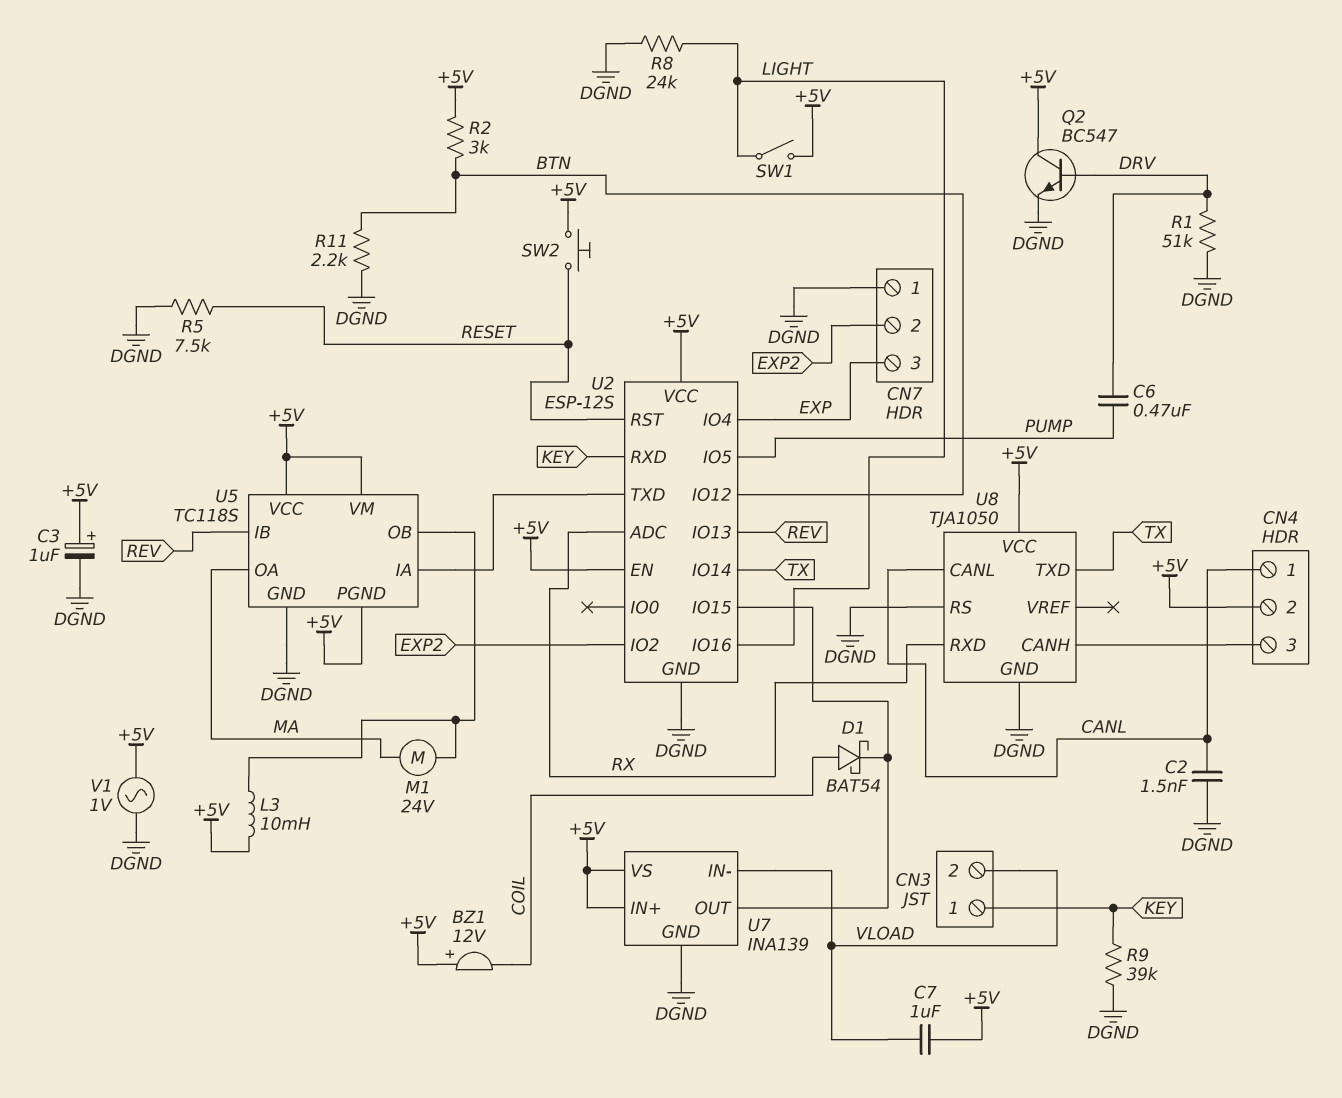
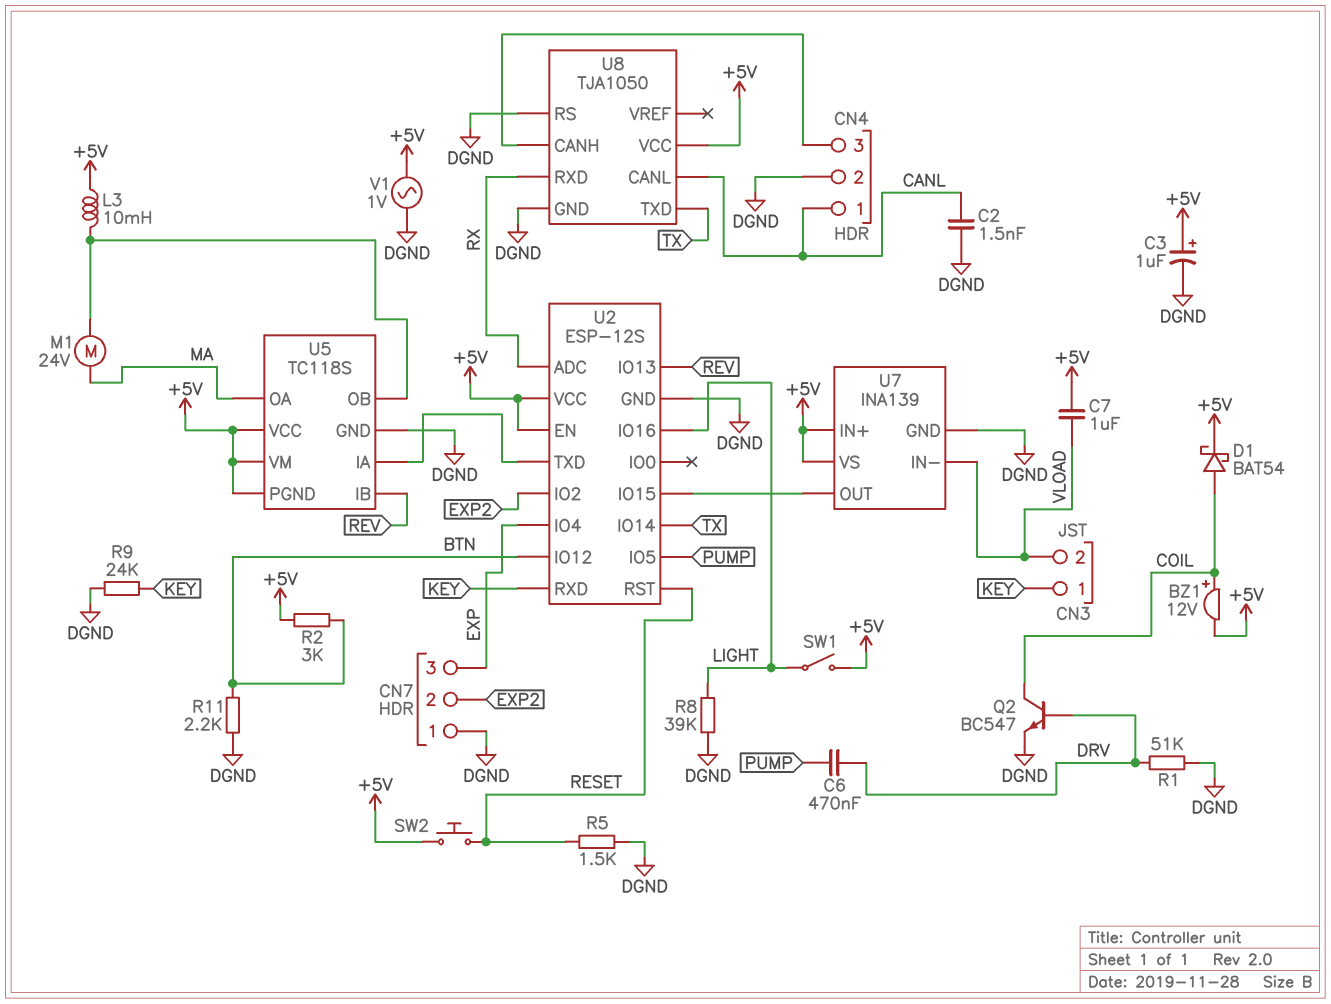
BZ1: buzzer 12V (plus +5V, minus COIL) -> buzzer 12V (plus COIL, minus +5V)
CN4 pin 2: +5V -> DGND
D1: schottky BAT54 (A COIL, K U2/IO15) -> schottky BAT54 (A COIL, K +5V)
Q2: NPN BC547 (B DRV, C +5V, E DGND) -> NPN BC547 (B DRV, C COIL, E DGND)
R5: 7.5k (DGND, RESET) -> 1.5k (DGND, RESET)
R8: 24k (DGND, LIGHT) -> 39k (DGND, LIGHT)
R9: 39k (DGND, KEY) -> 24k (DGND, KEY)

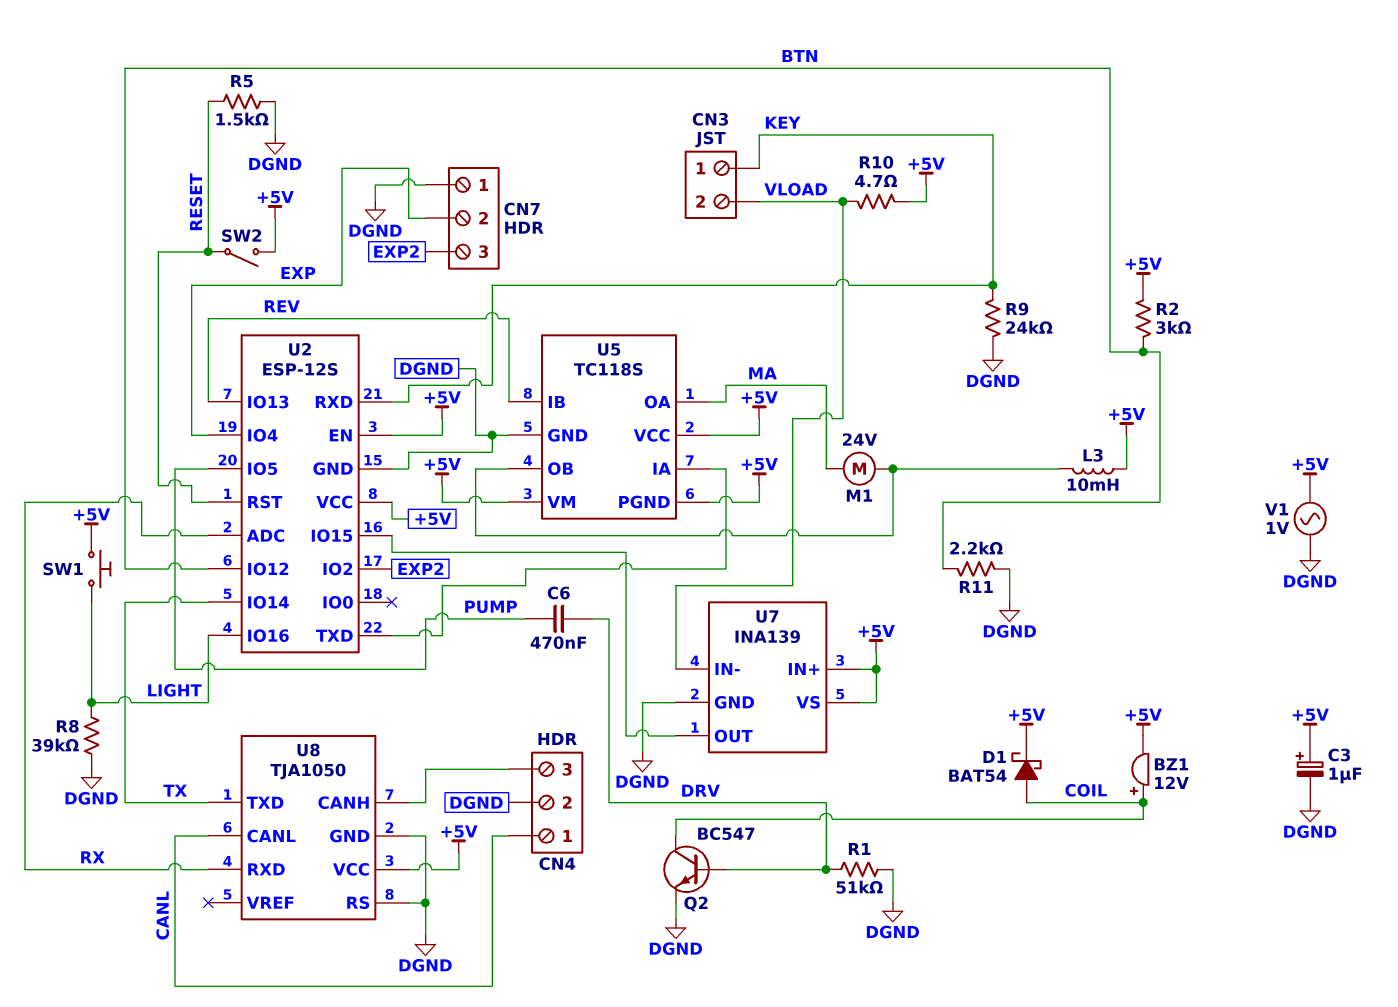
C2: 1.5nF (CANL, DGND) -> none
C7: 1uF (+5V, VLOAD) -> none
CN7 pin 2: EXP2 -> EXP
CN7 pin 3: EXP -> EXP2
R10: none -> 4.7 (+5V, VLOAD)
SW1: switch (+5V, LIGHT) -> button (+5V, LIGHT)
SW2: button (+5V, RESET) -> switch (+5V, RESET)

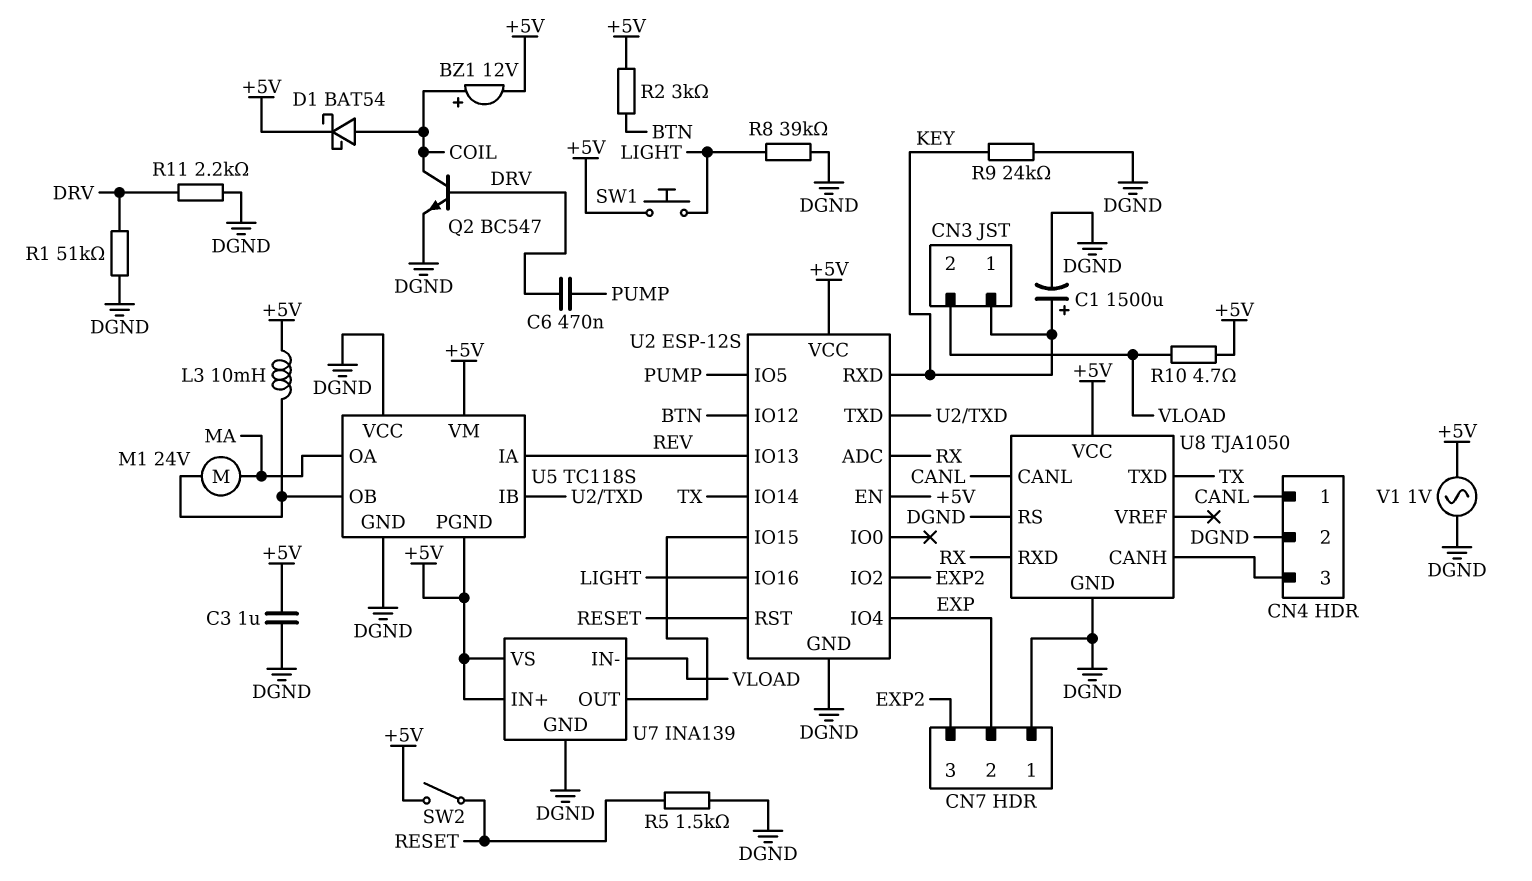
C1: none -> 1500uF (plus KEY, minus DGND)
C3: 1uF (plus +5V, minus DGND) -> 1uF (+5V, DGND)
R11: 2.2k (BTN, DGND) -> 2.2k (DGND, DRV)
U5 pin IA: U2/TXD -> REV
U5 pin IB: REV -> U2/TXD
U5 pin VCC: +5V -> DGND

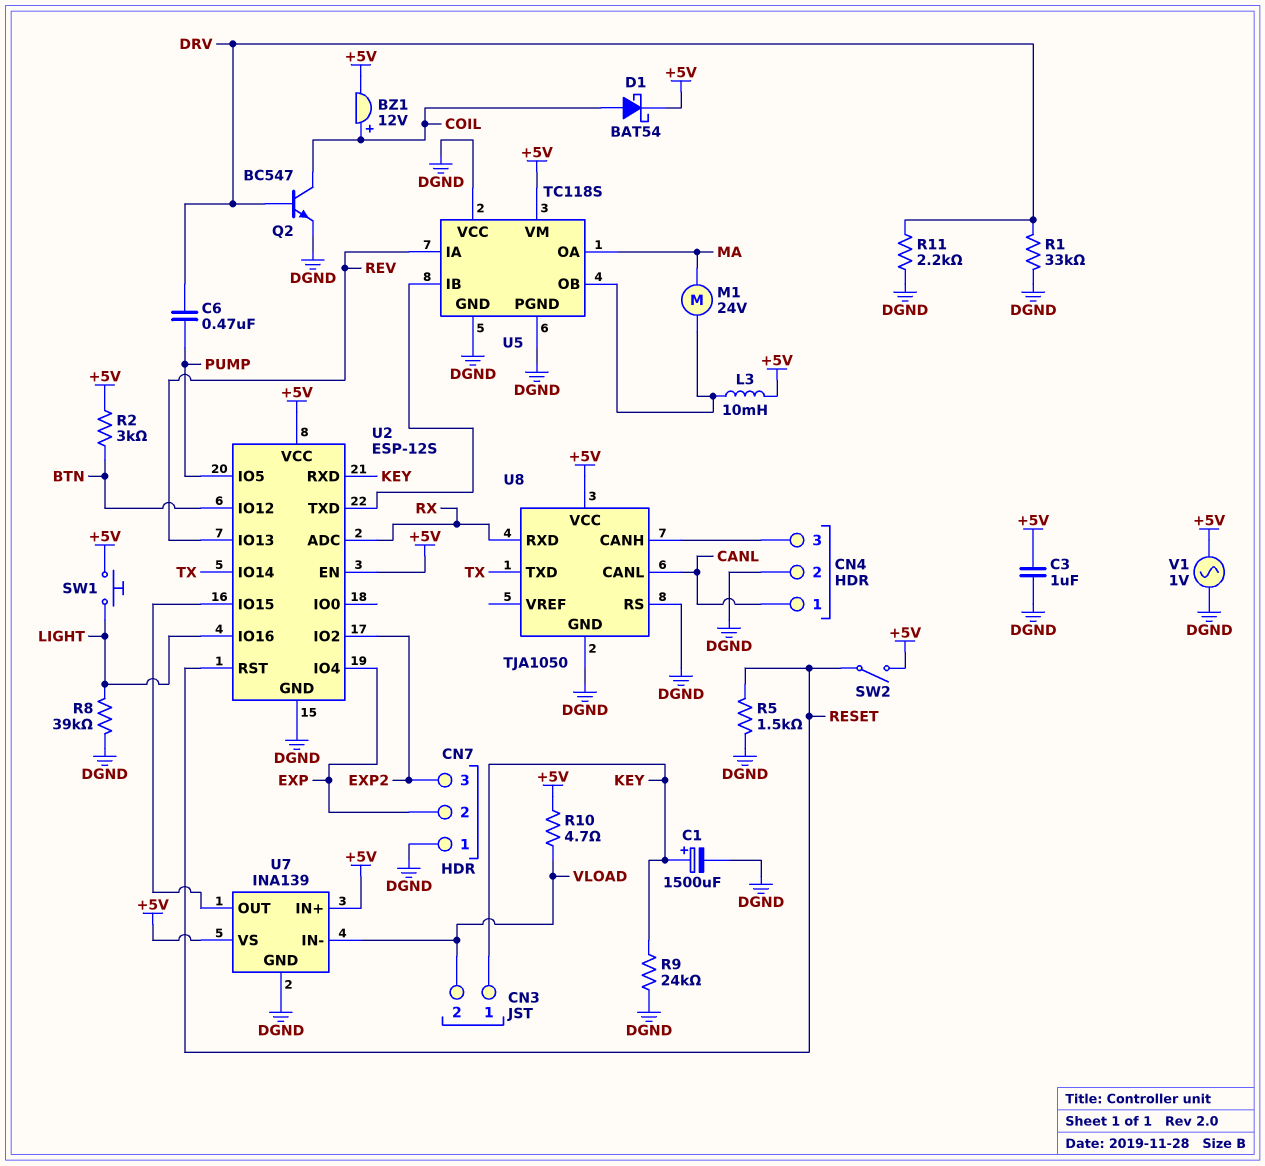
R1: 51k (DGND, DRV) -> 33k (DGND, DRV)
U5 pin PGND: +5V -> DGND

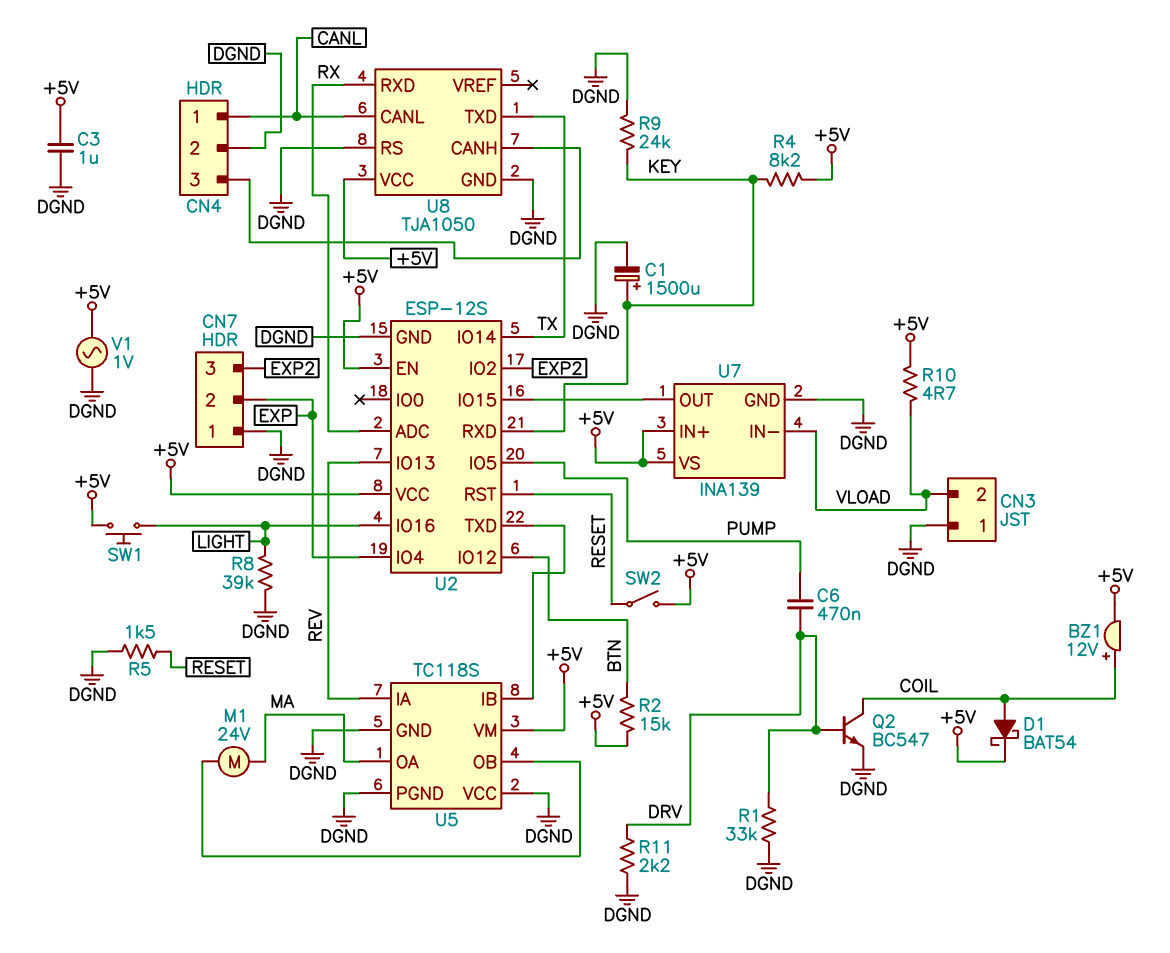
CN3 pin 1: KEY -> DGND
L3: 10mH (+5V, U5/OB) -> none
R2: 3k (+5V, BTN) -> 15k (+5V, BTN)
R4: none -> 8.2k (+5V, KEY)

